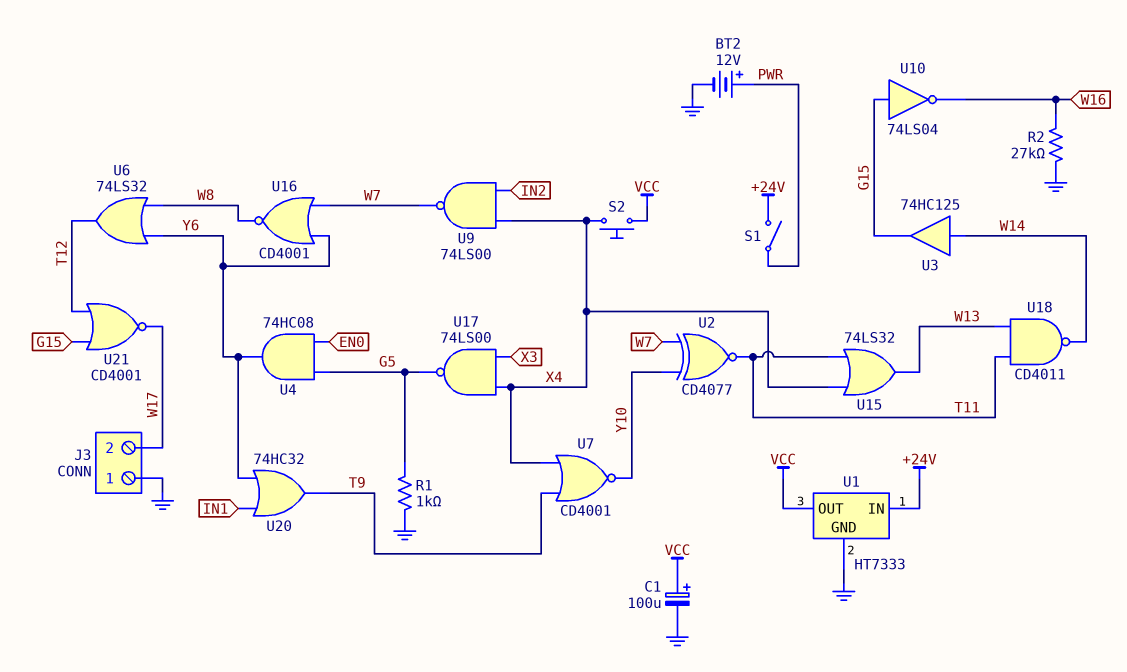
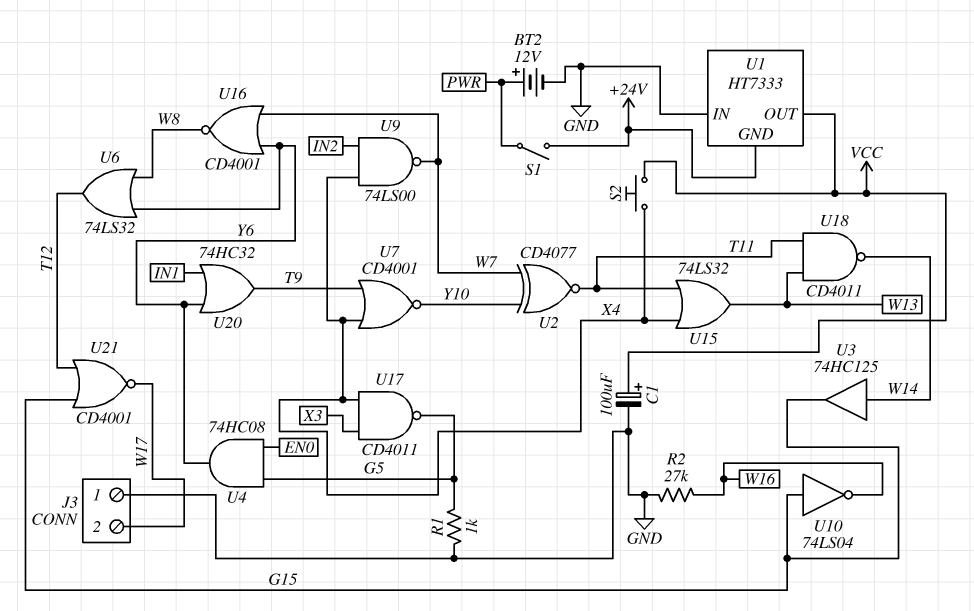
U1 pin GND: GND -> +24V
U1 pin IN: +24V -> GND
U17: NAND 74LS00 (in X3, in X4, out G5) -> NAND CD4011 (in X3, in X4, out G5)

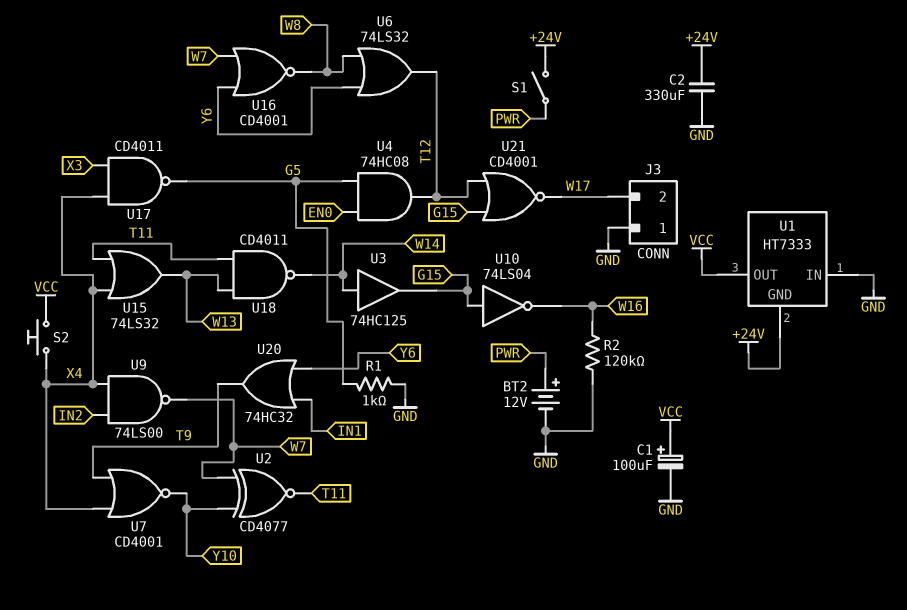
C2: none -> 330uF (+24V, GND)
R2: 27k (GND, W16) -> 120k (GND, W16)
U4: AND 74HC08 (in EN0, in G5, out Y6) -> AND 74HC08 (in EN0, in G5, out T12)

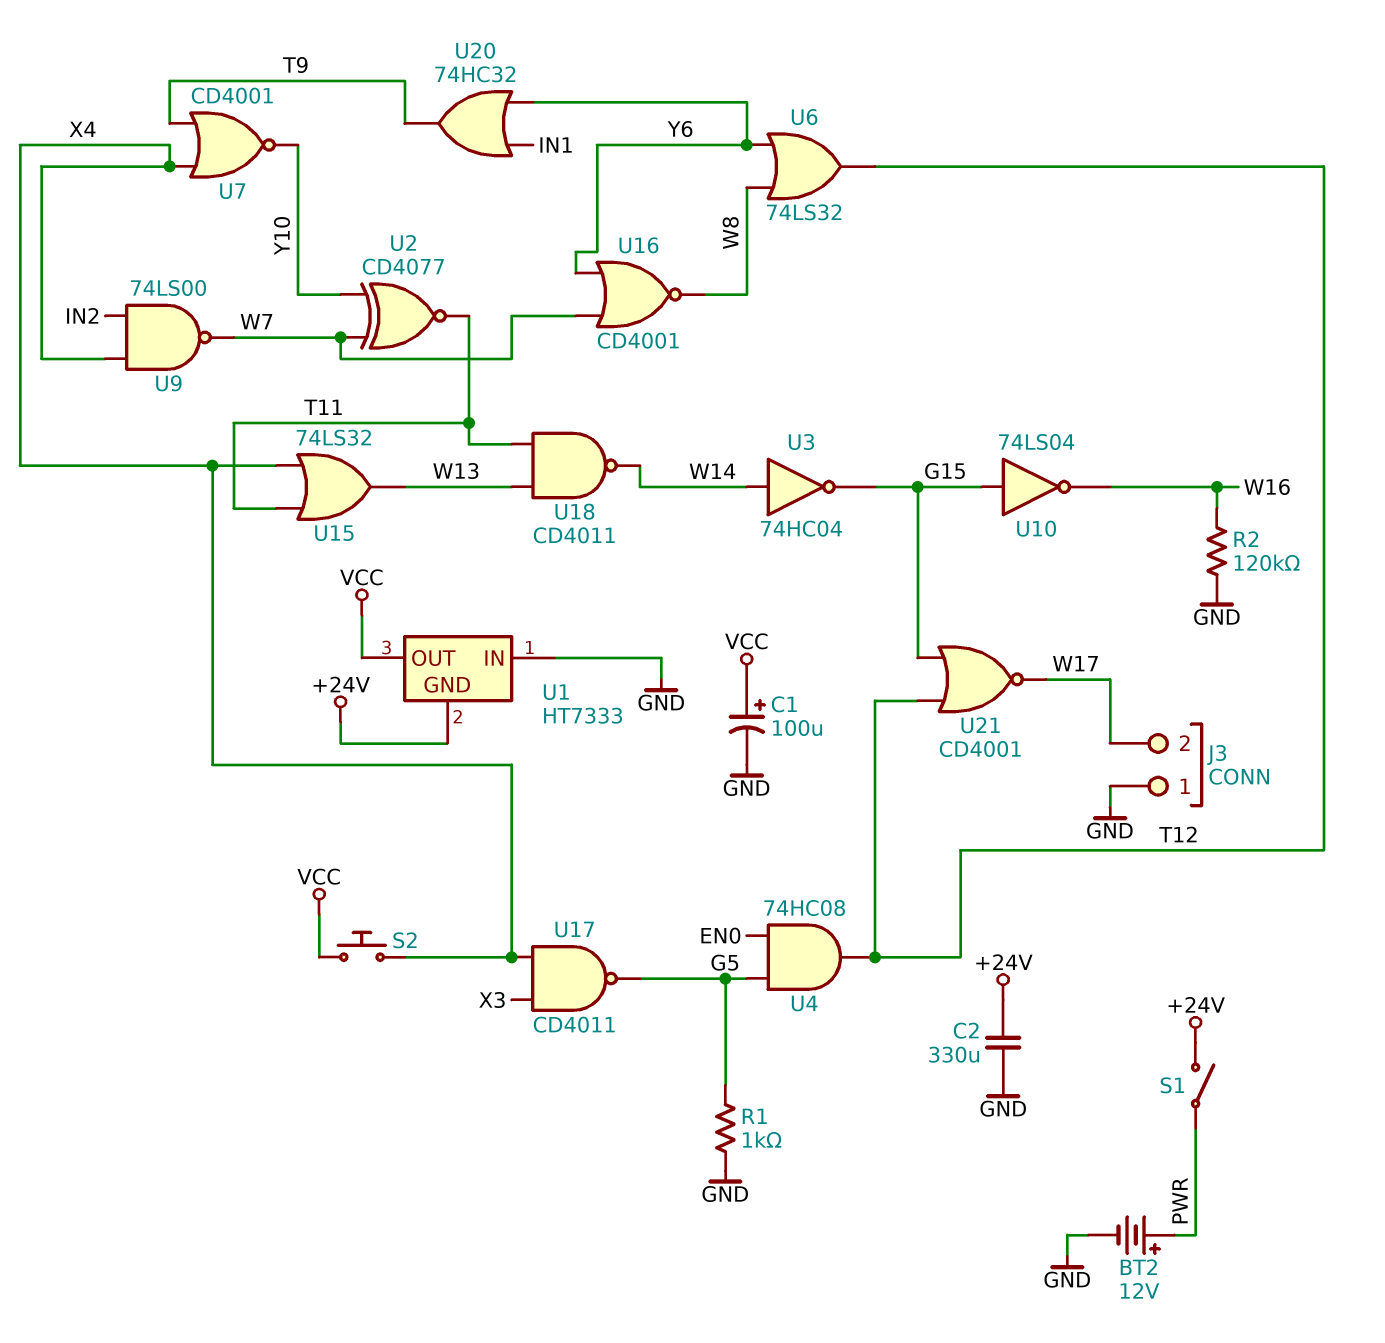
U3: buffer 74HC125 (in W14, out G15) -> NOT 74HC04 (in W14, out G15)

